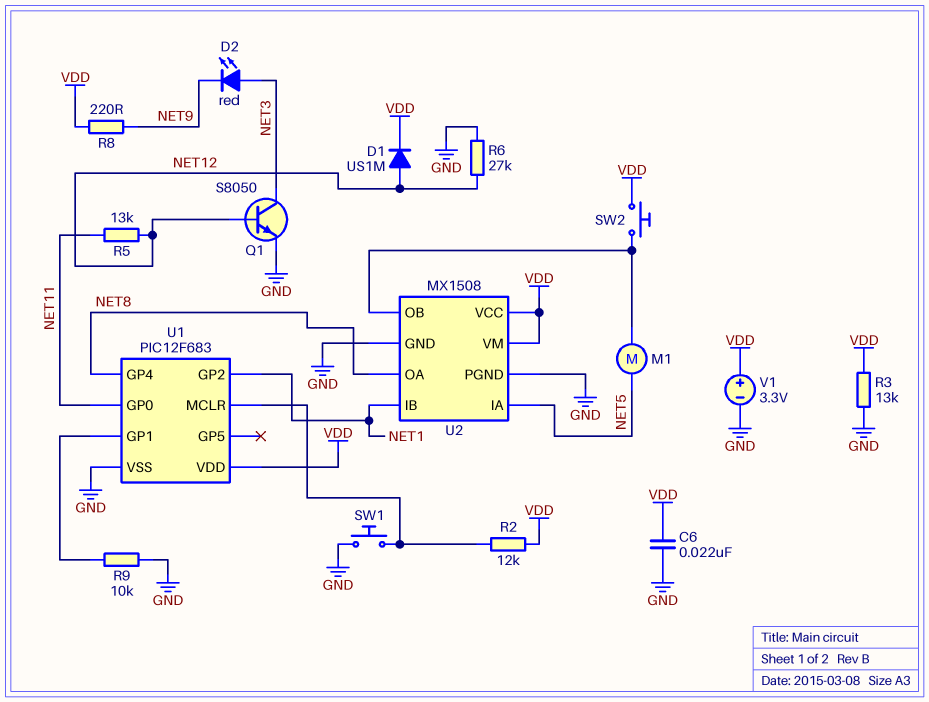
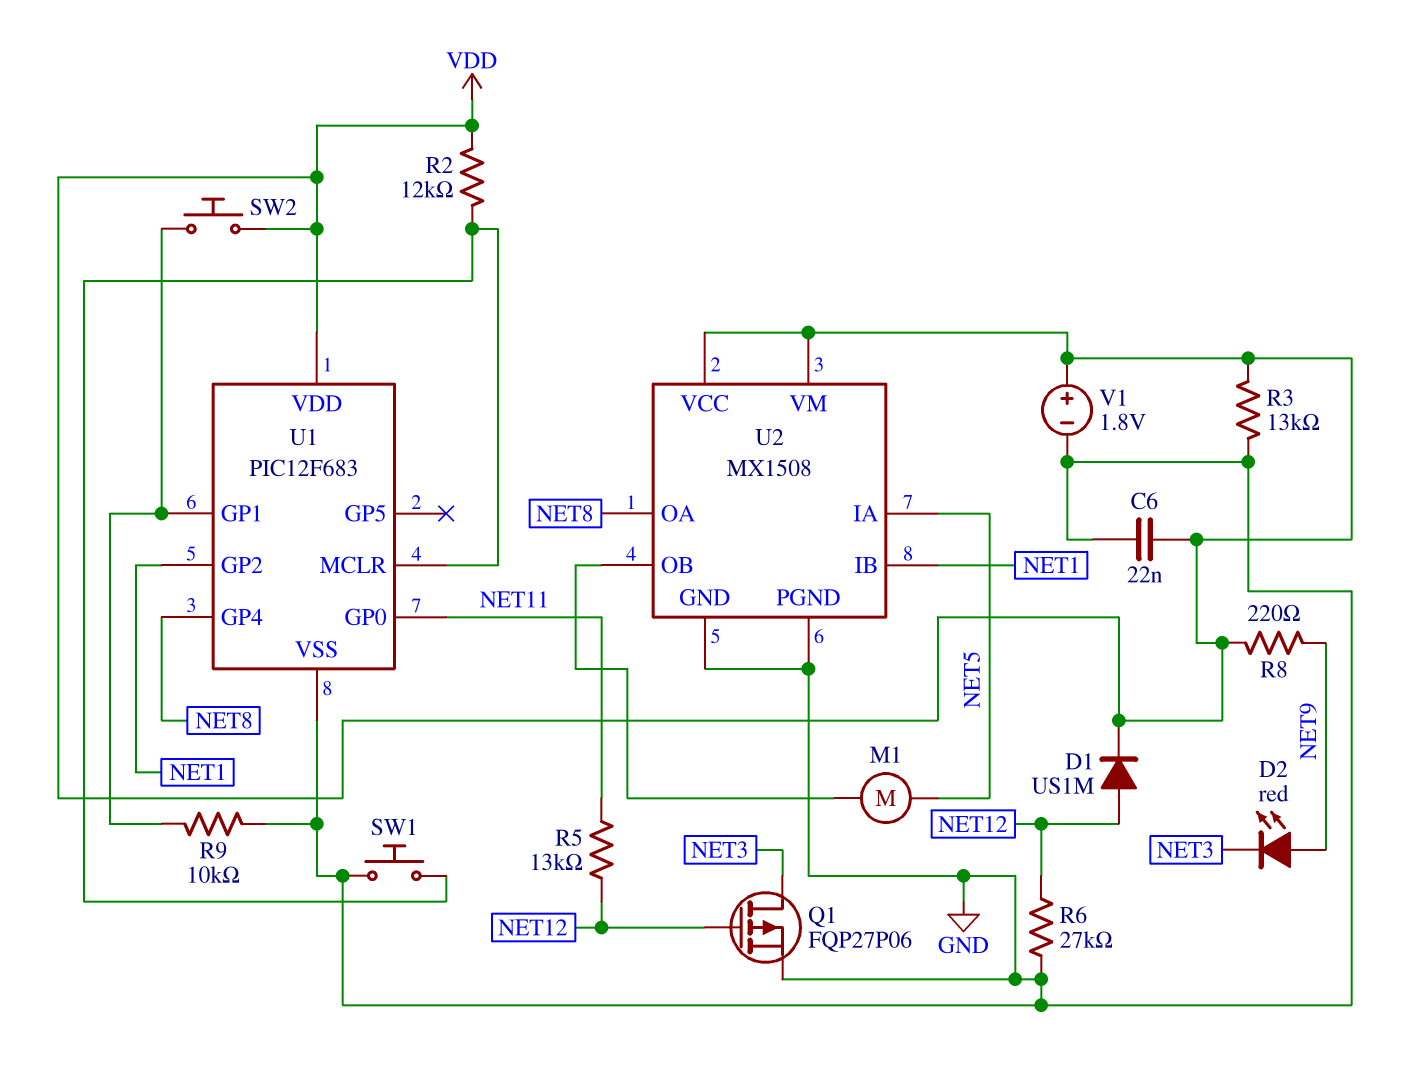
D2: LED red (A NET3, K NET9) -> LED red (A NET9, K NET3)
Q1: NPN S8050 (B NET12, C NET3, E GND) -> PMOS FQP27P06 (G NET12, D NET3, S GND)
SW2: button (U2/OB, VDD) -> button (U1/GP1, VDD)
V1: 3.3V (plus VDD, minus GND) -> 1.8V (plus VDD, minus GND)

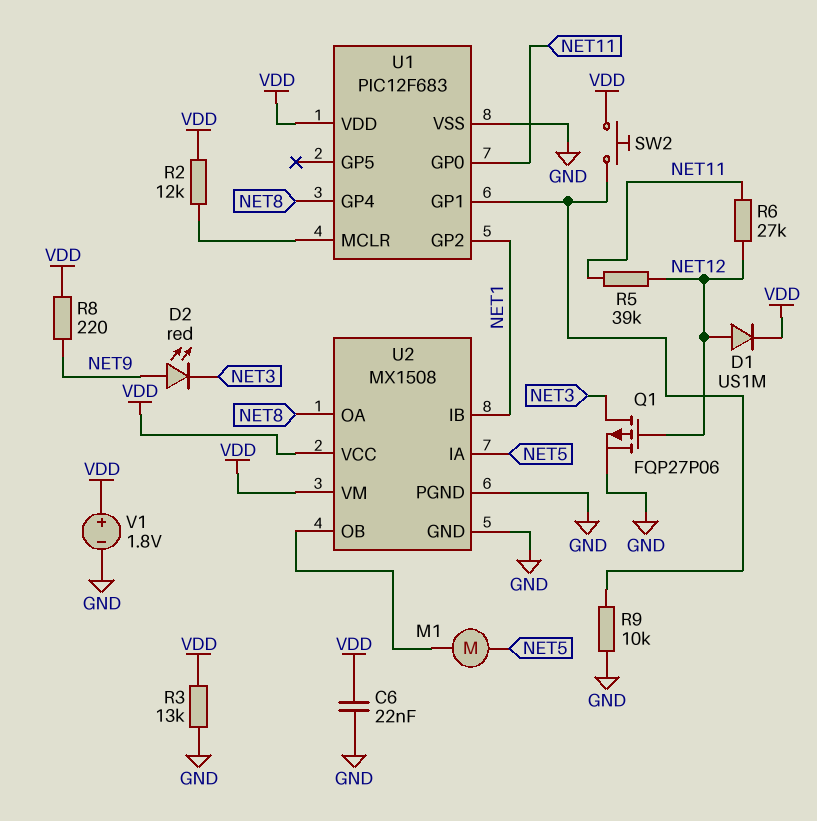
R5: 13k (NET11, NET12) -> 39k (NET11, NET12)
R6: 27k (GND, NET12) -> 27k (NET11, NET12)
SW1: button (GND, U1/MCLR) -> none

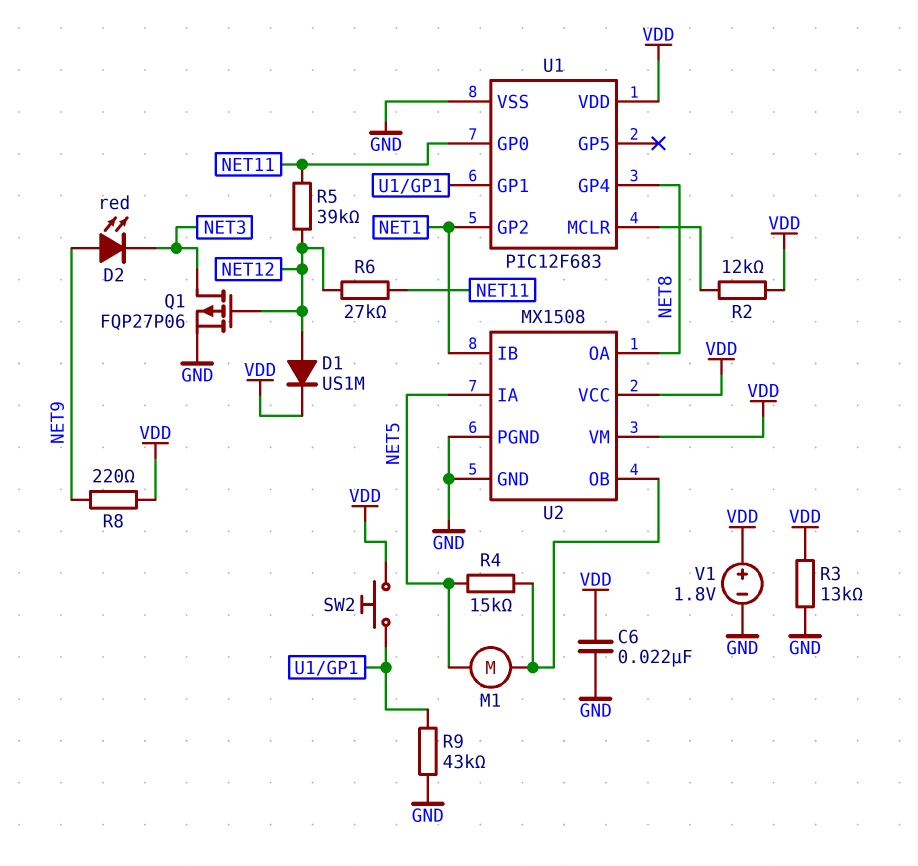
R4: none -> 15k (NET5, U2/OB)
R9: 10k (GND, U1/GP1) -> 43k (GND, U1/GP1)

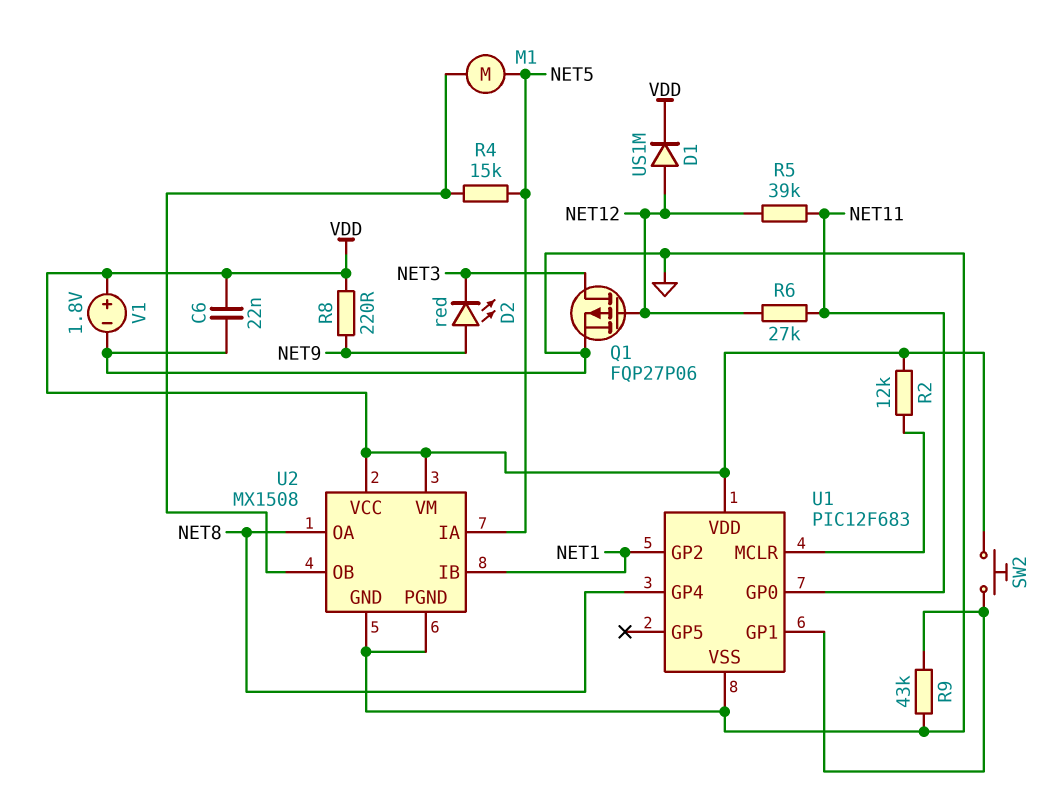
R3: 13k (GND, VDD) -> none

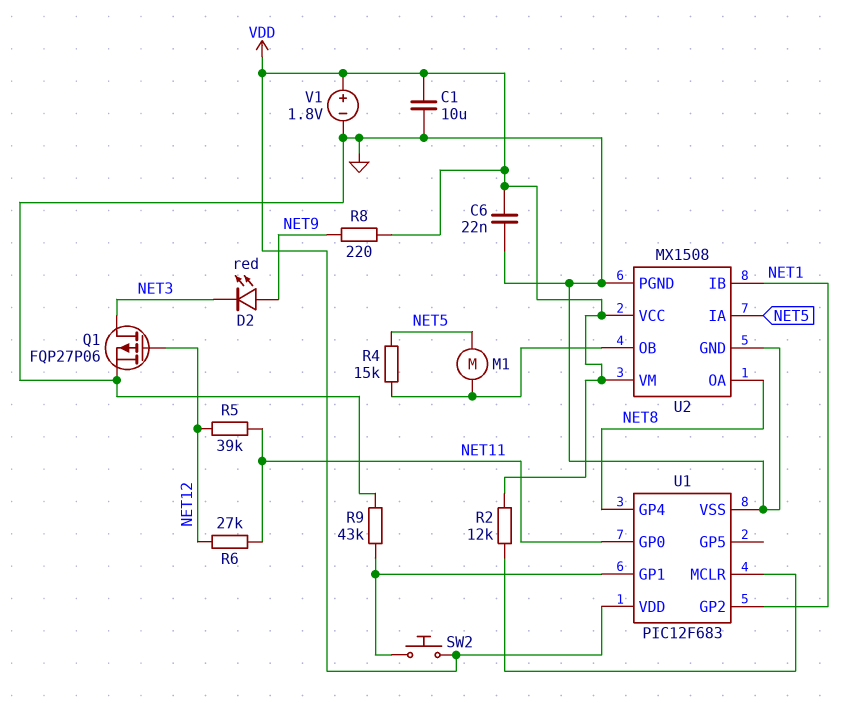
C1: none -> 10uF (GND, VDD)
D1: diode US1M (A NET12, K VDD) -> none

